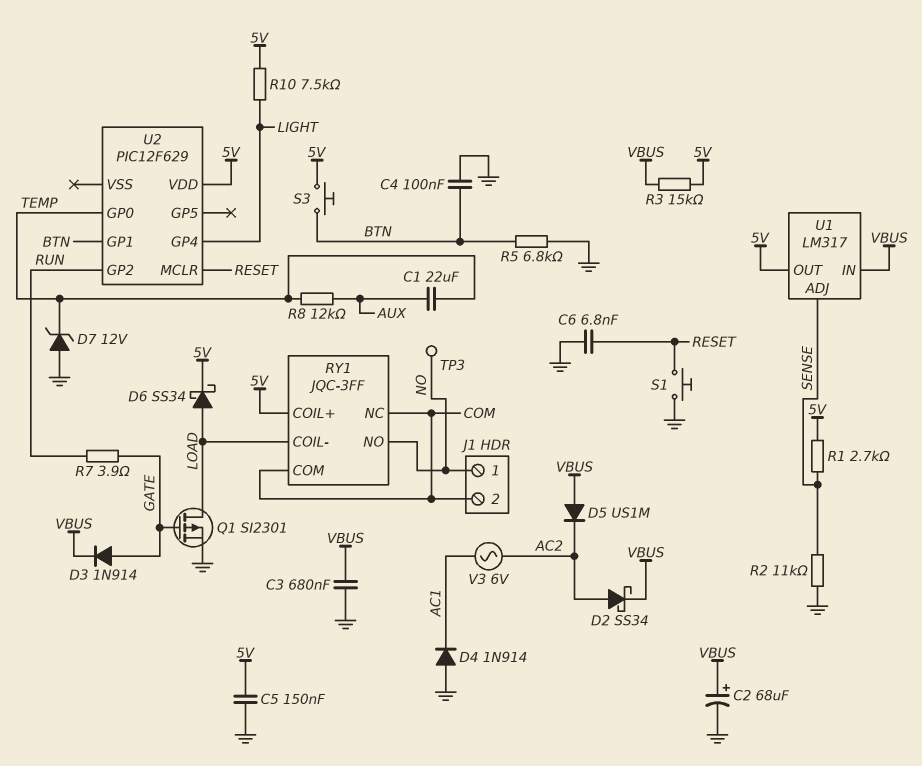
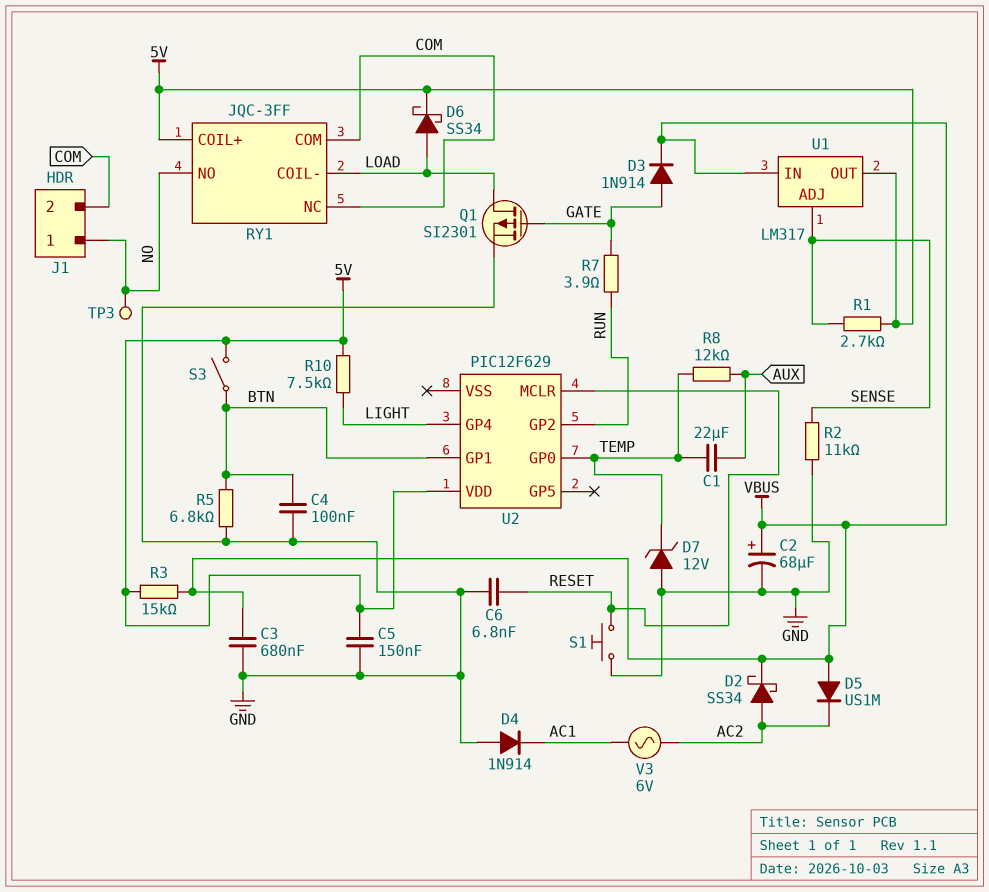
S3: button (5V, BTN) -> switch (5V, BTN)

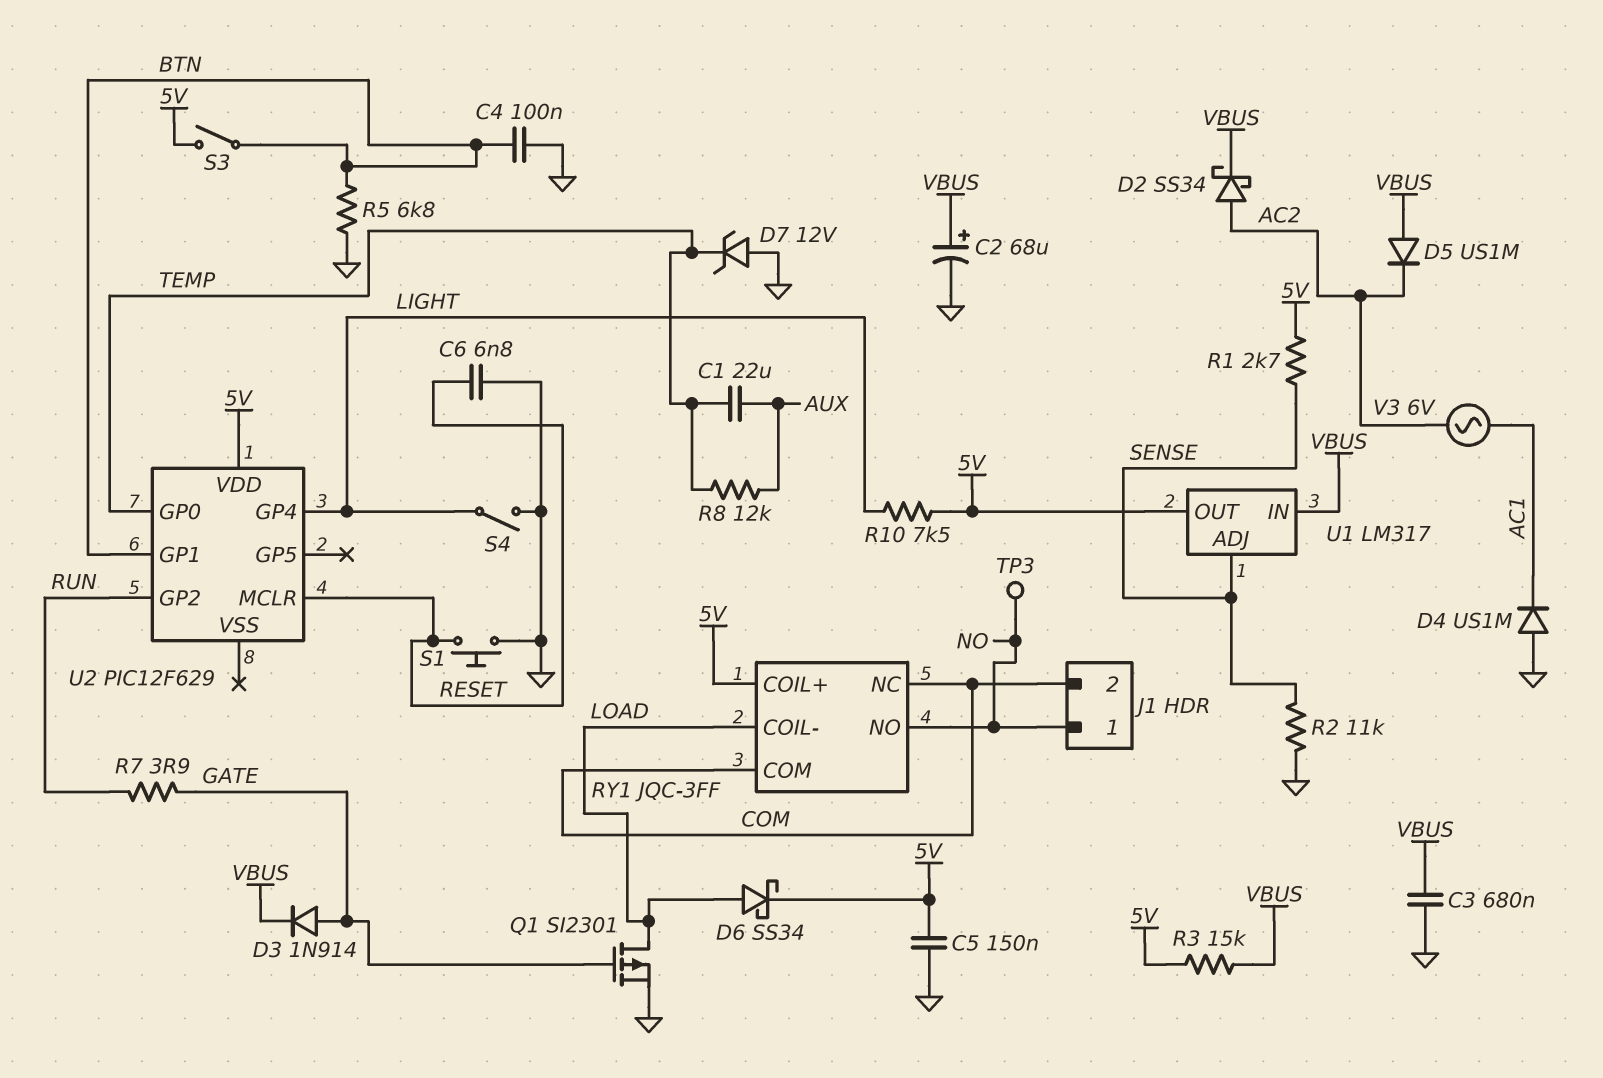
D4: diode 1N914 (A GND, K AC1) -> diode US1M (A GND, K AC1)
S4: none -> switch (GND, LIGHT)

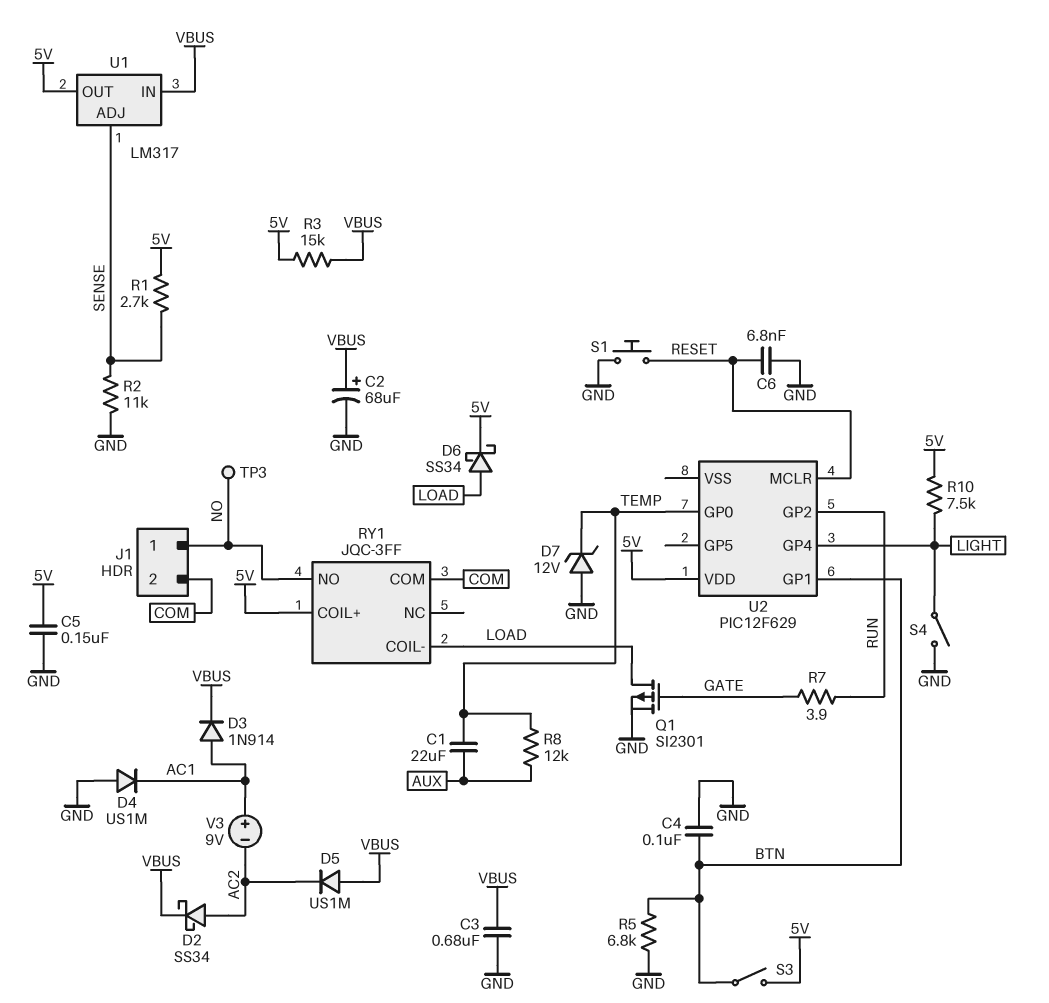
D3: diode 1N914 (A GATE, K VBUS) -> diode 1N914 (A AC1, K VBUS)
RY1 pin NC: COM -> none
V3: AC 6V (AC1, AC2) -> 9V (plus AC1, minus AC2)

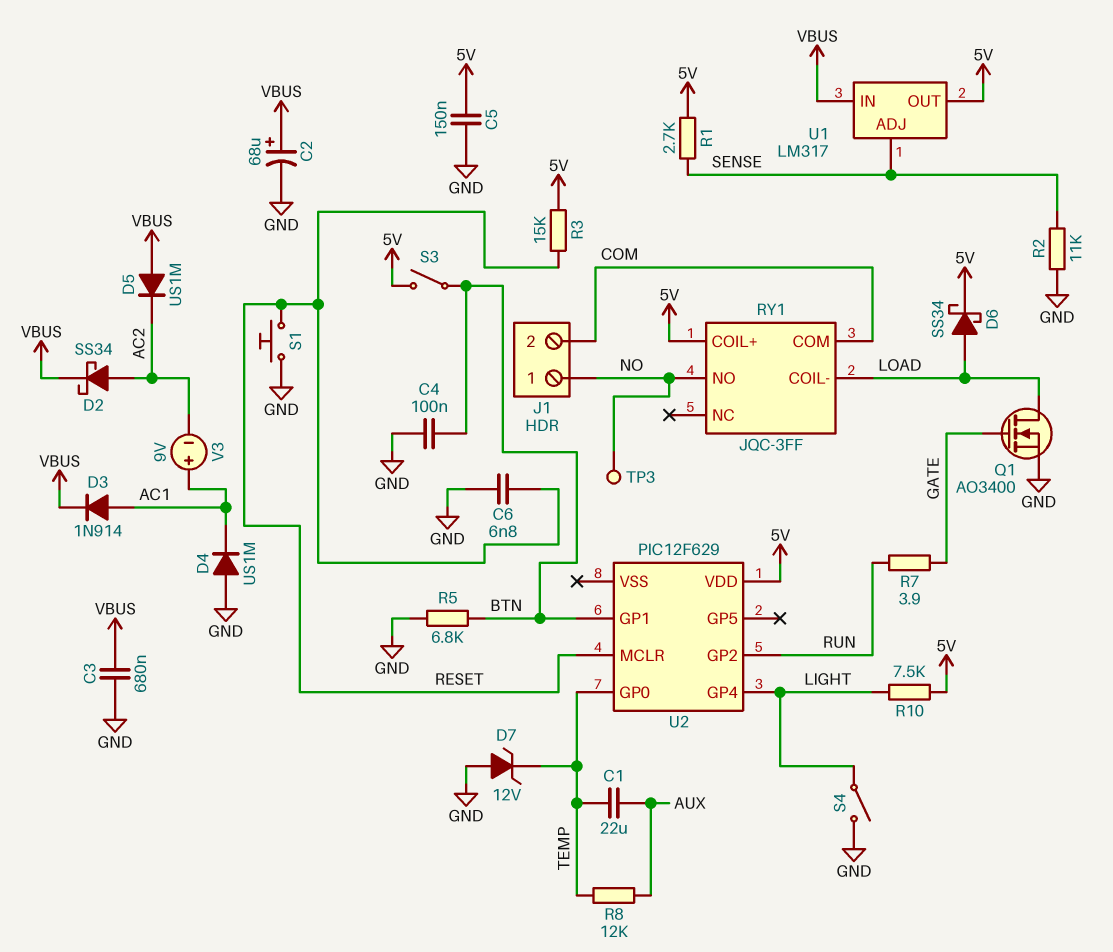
Q1: PMOS SI2301 (G GATE, D LOAD, S GND) -> NMOS AO3400 (G GATE, D LOAD, S GND)
R3: 15k (5V, VBUS) -> 15k (5V, RESET)

